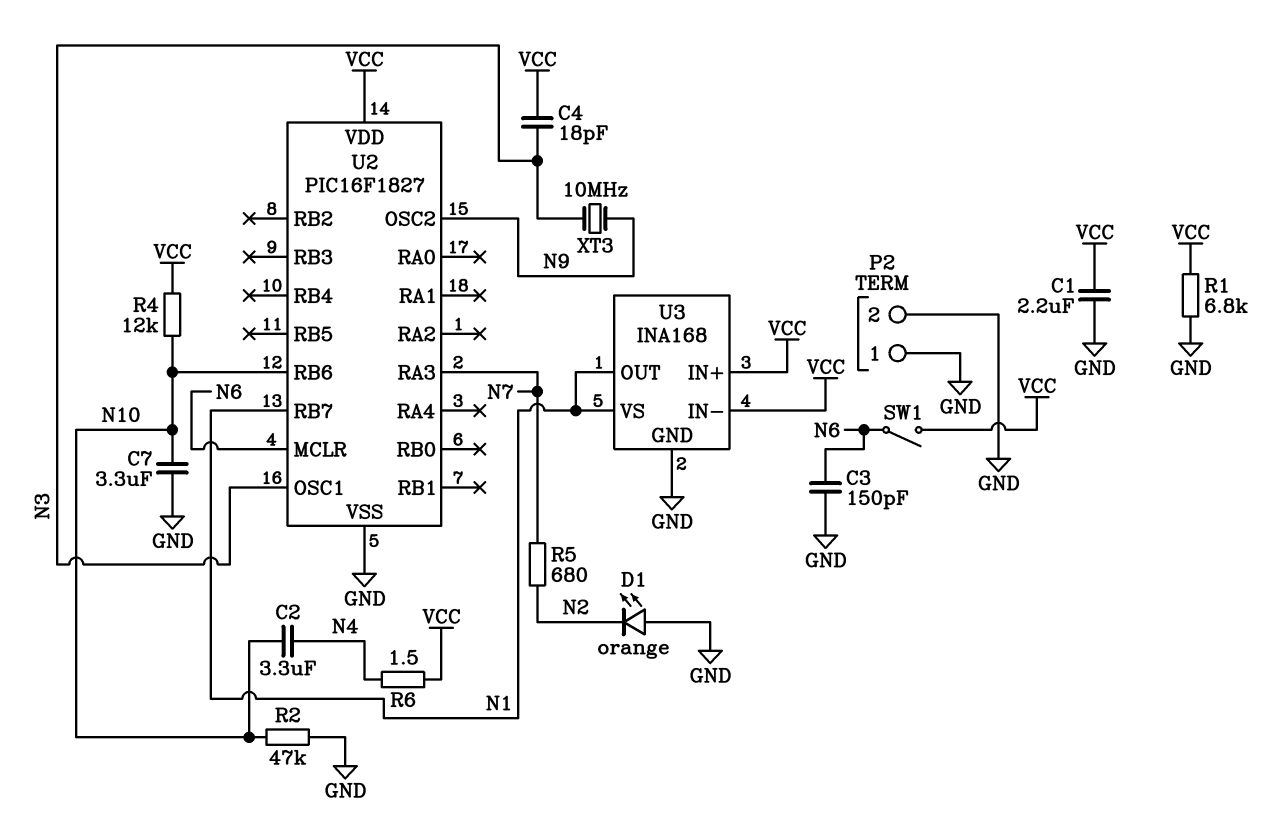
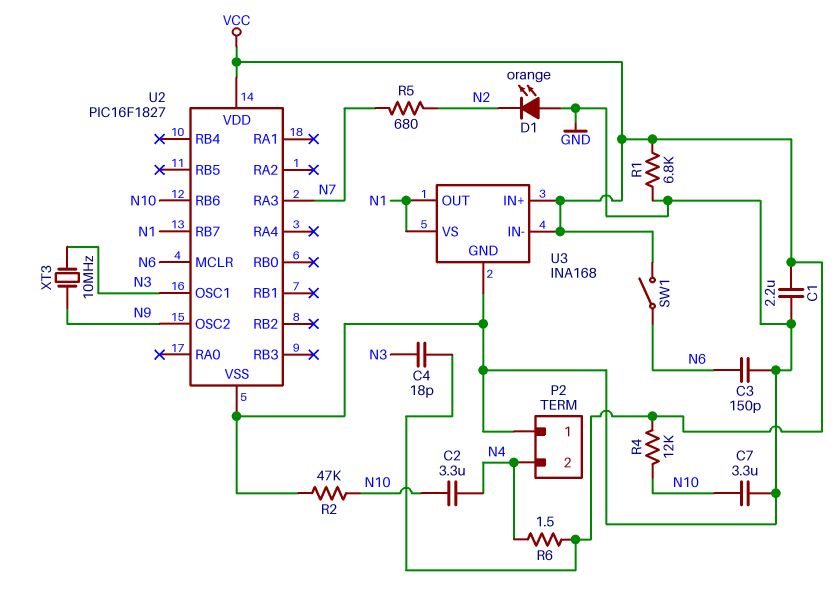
P2 pin 2: GND -> N4

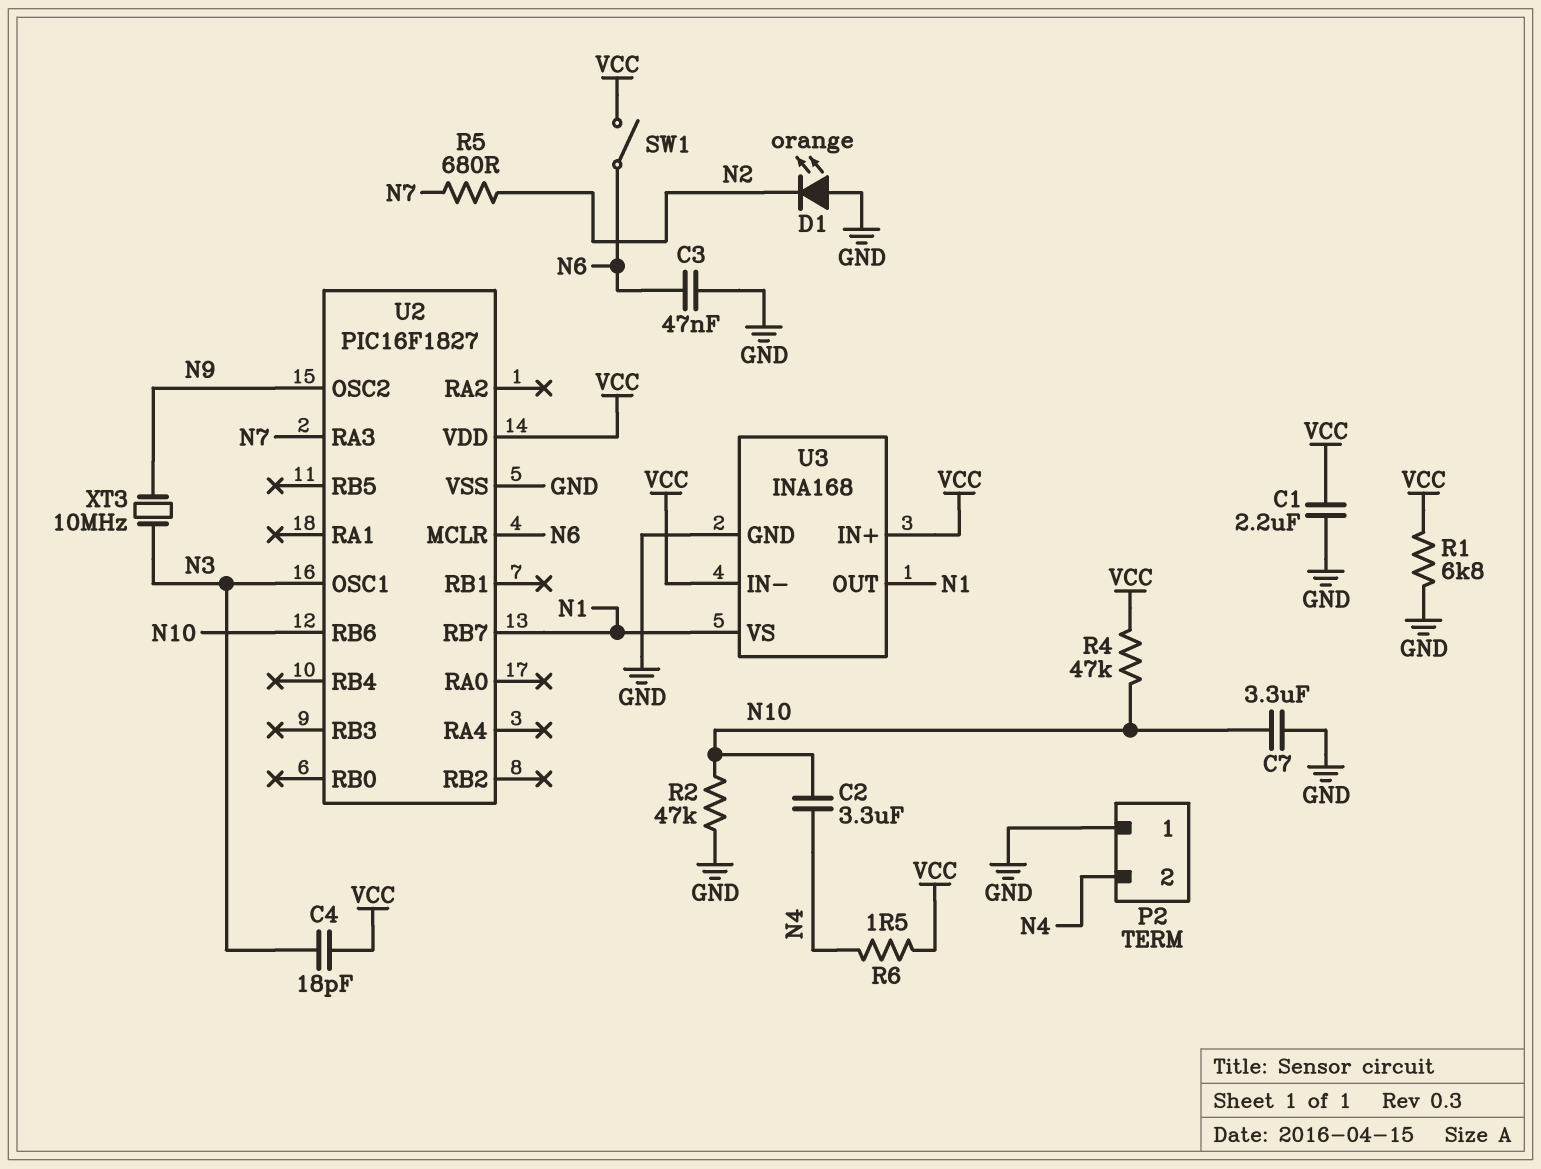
C3: 150pF (GND, N6) -> 47nF (GND, N6)
R4: 12k (N10, VCC) -> 47k (N10, VCC)

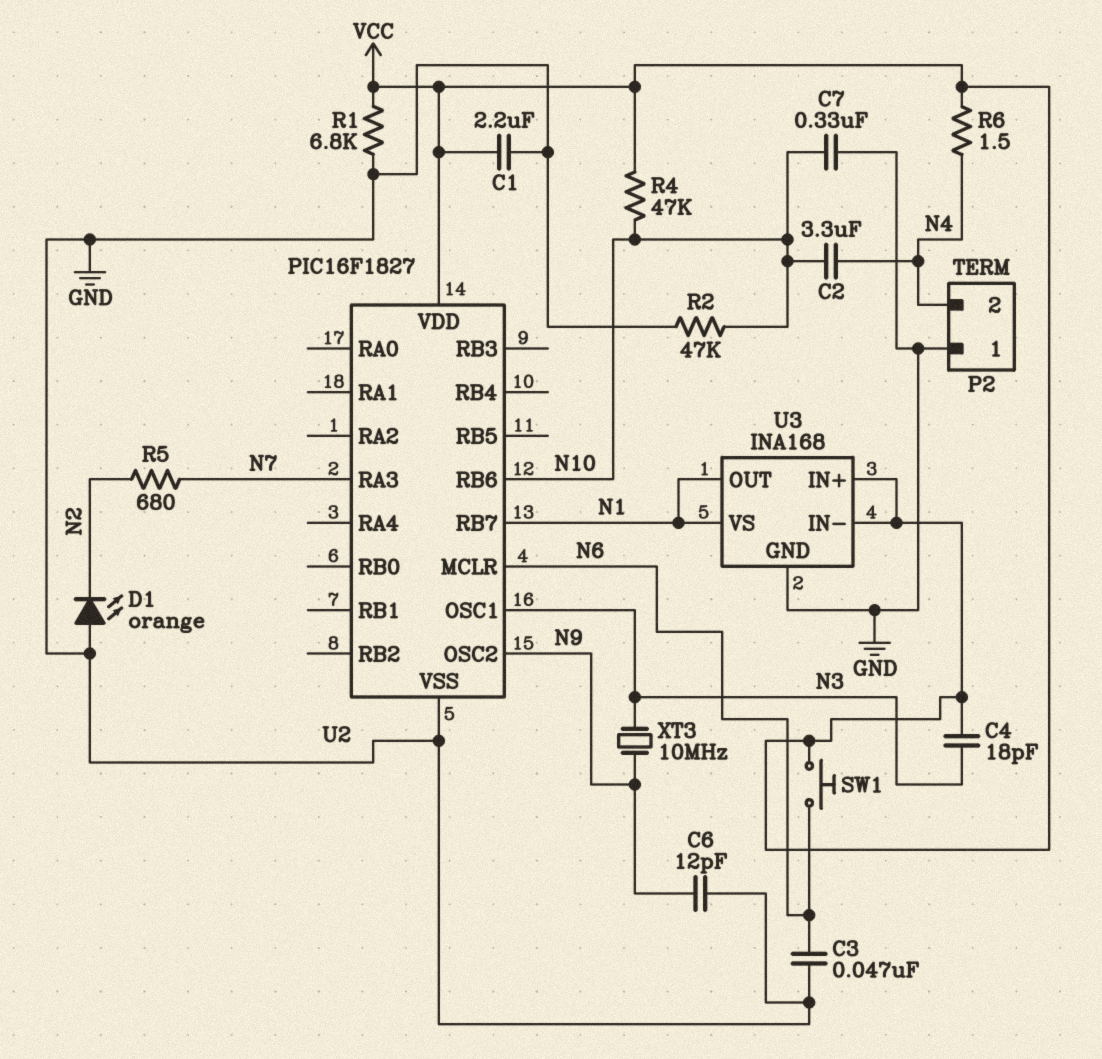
C6: none -> 12pF (GND, N9)
C7: 3.3uF (GND, N10) -> 330nF (GND, N10)
SW1: switch (N6, VCC) -> button (N6, VCC)

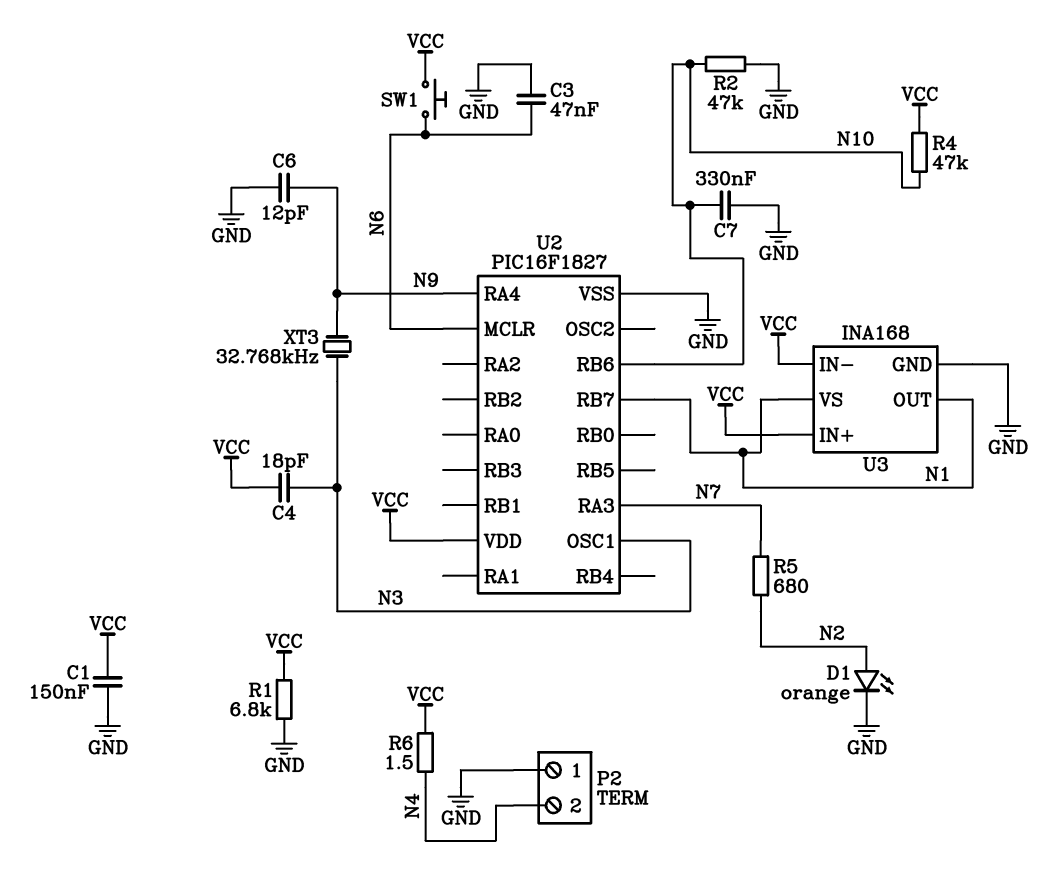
C1: 2.2uF (GND, VCC) -> 150nF (GND, VCC)
C2: 3.3uF (N4, N10) -> none
D1: LED orange (A GND, K N2) -> LED orange (A N2, K GND)
U2 pin OSC2: N9 -> none
U2 pin RA4: none -> N9
XT3: 10MHz (N3, N9) -> 32.768kHz (N3, N9)

